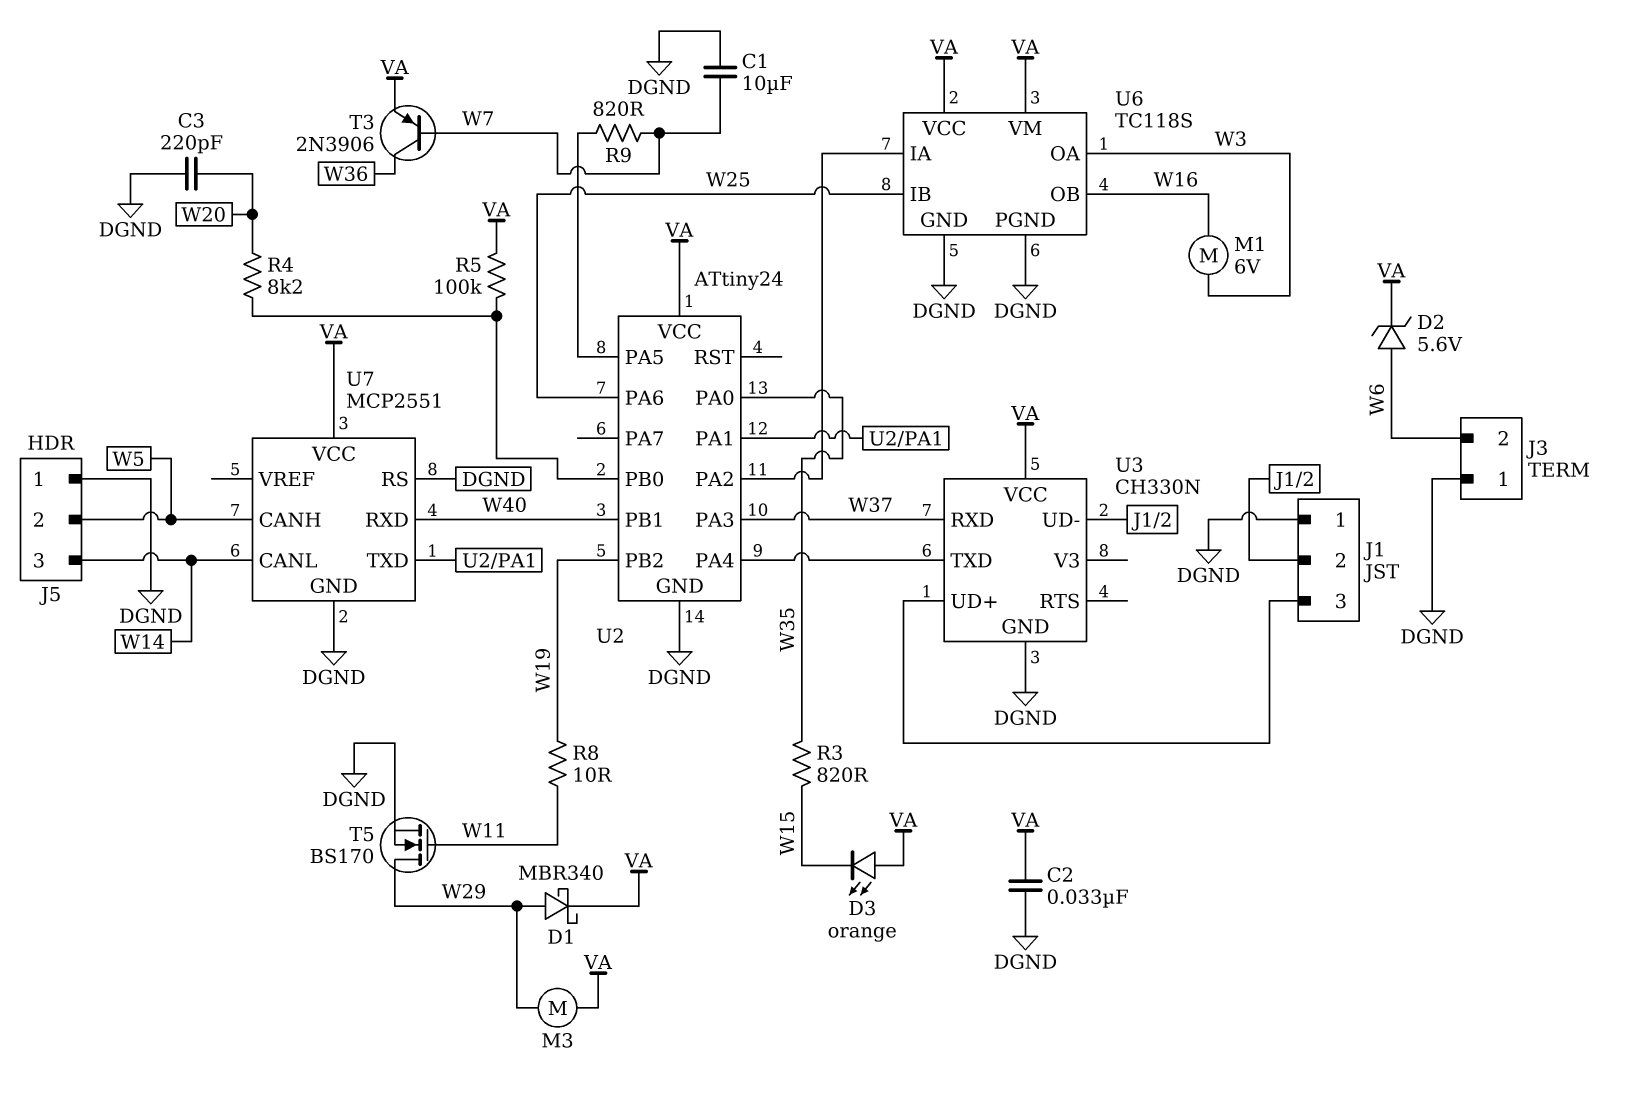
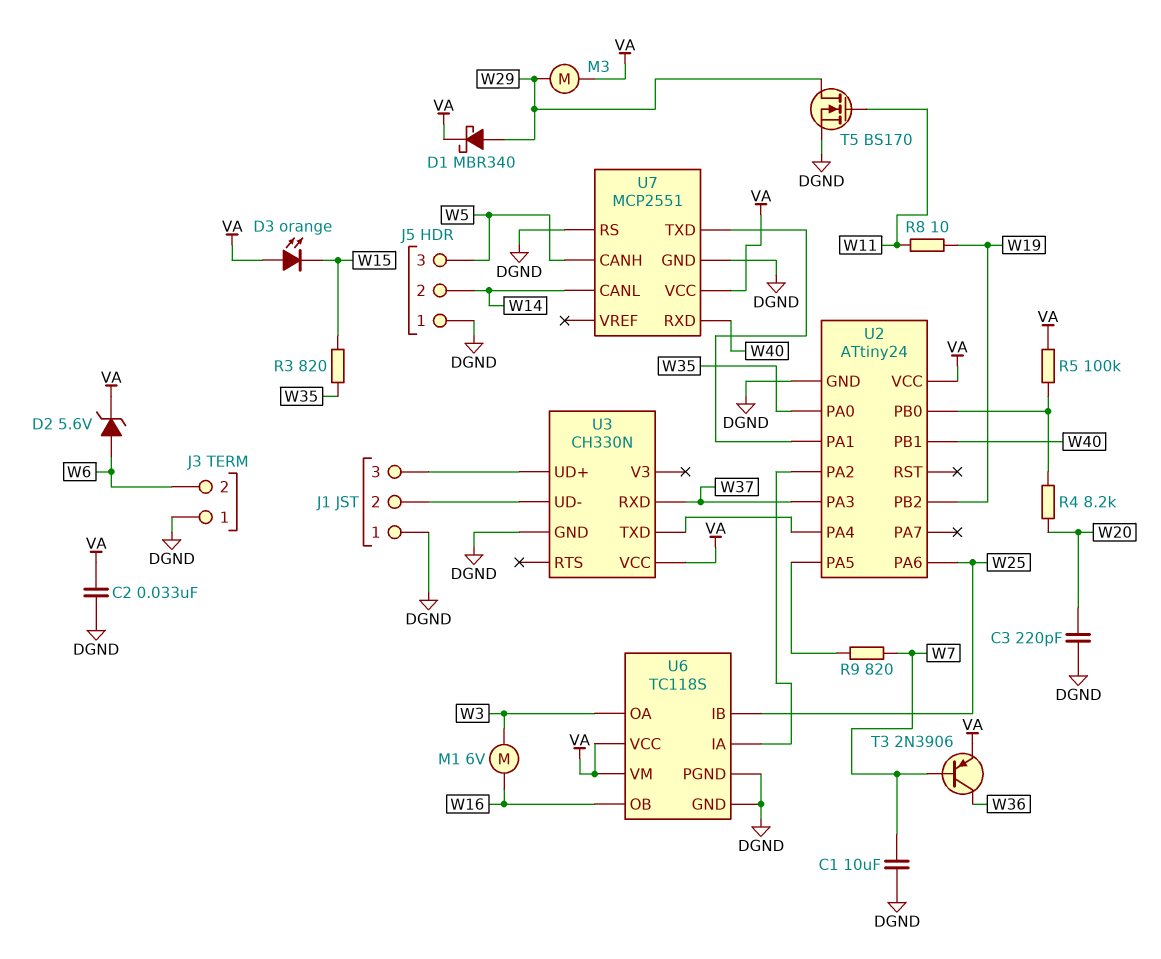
J5 pin 2: W5 -> W14
J5 pin 3: W14 -> W5

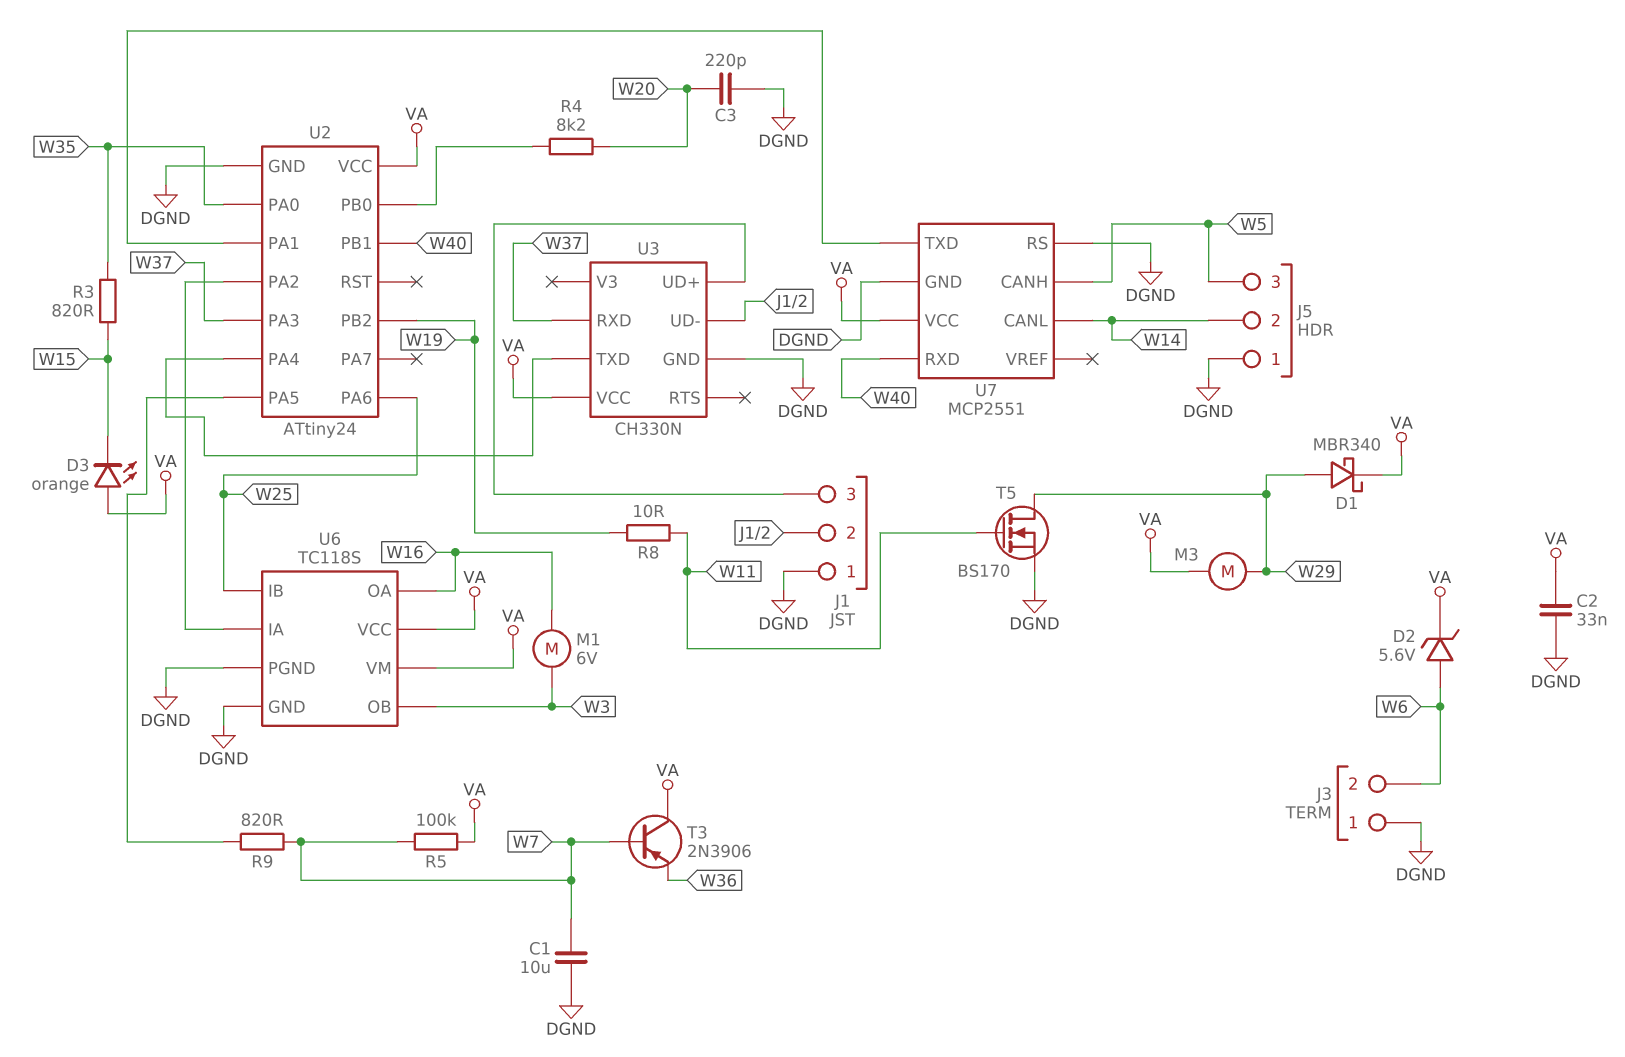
R5: 100k (U2/PB0, VA) -> 100k (VA, W7)
T3: PNP 2N3906 (B W7, C W36, E VA) -> PNP 2N3906 (B W7, C VA, E W36)
U6 pin OA: W3 -> W16
U6 pin OB: W16 -> W3

